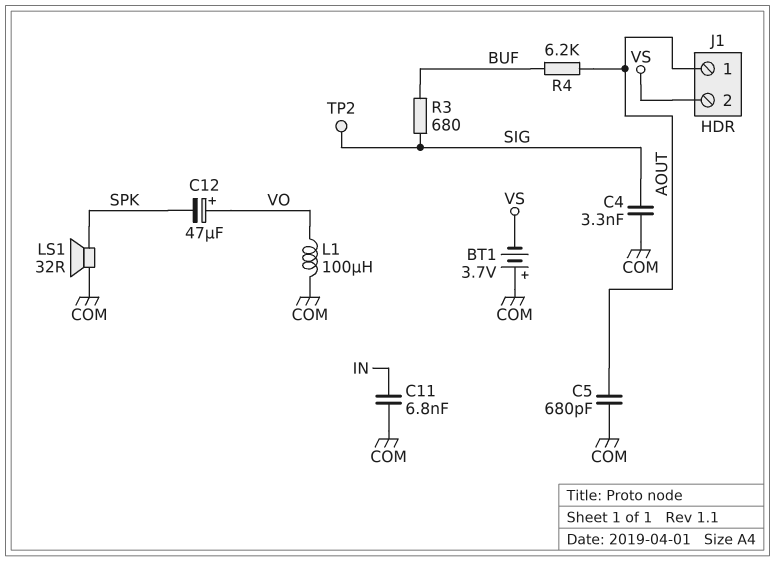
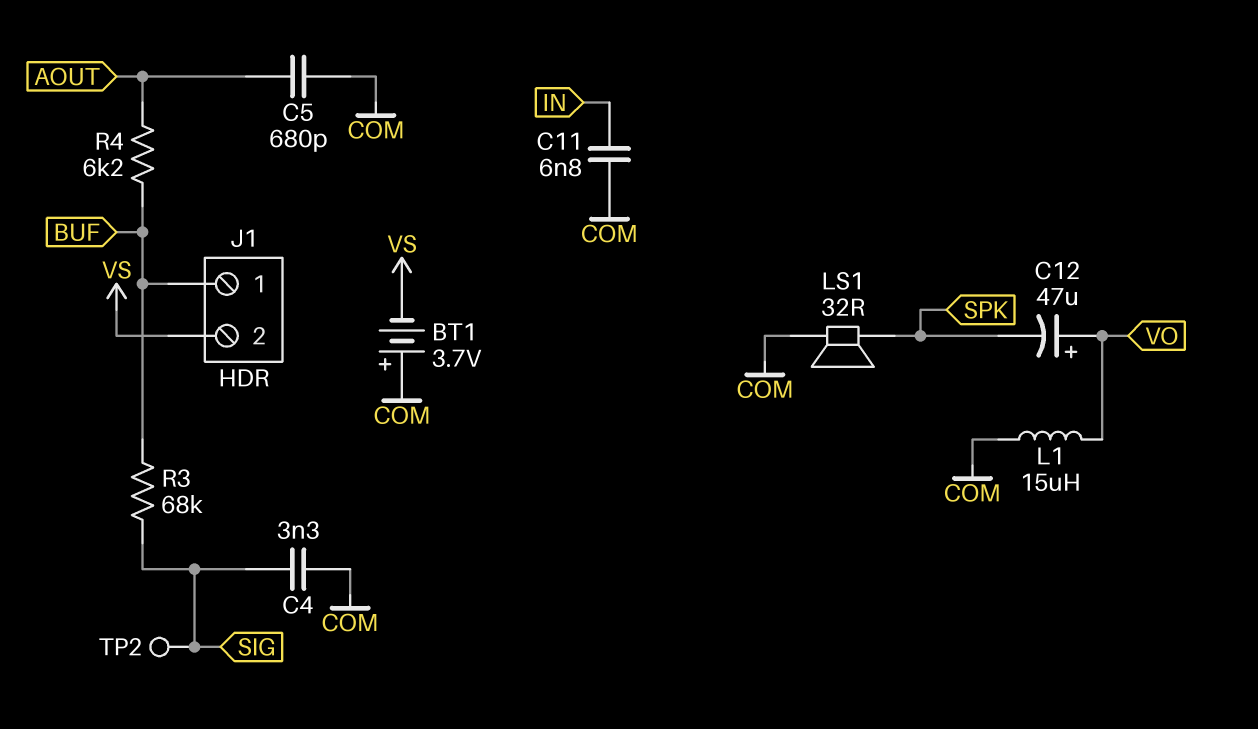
J1 pin 1: AOUT -> BUF
L1: 100uH (COM, VO) -> 15uH (COM, VO)
R3: 680 (BUF, SIG) -> 68k (BUF, SIG)

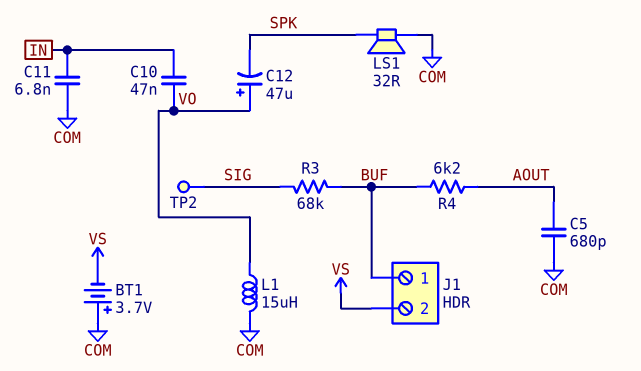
C4: 3.3nF (COM, SIG) -> none
C10: none -> 47nF (IN, VO)

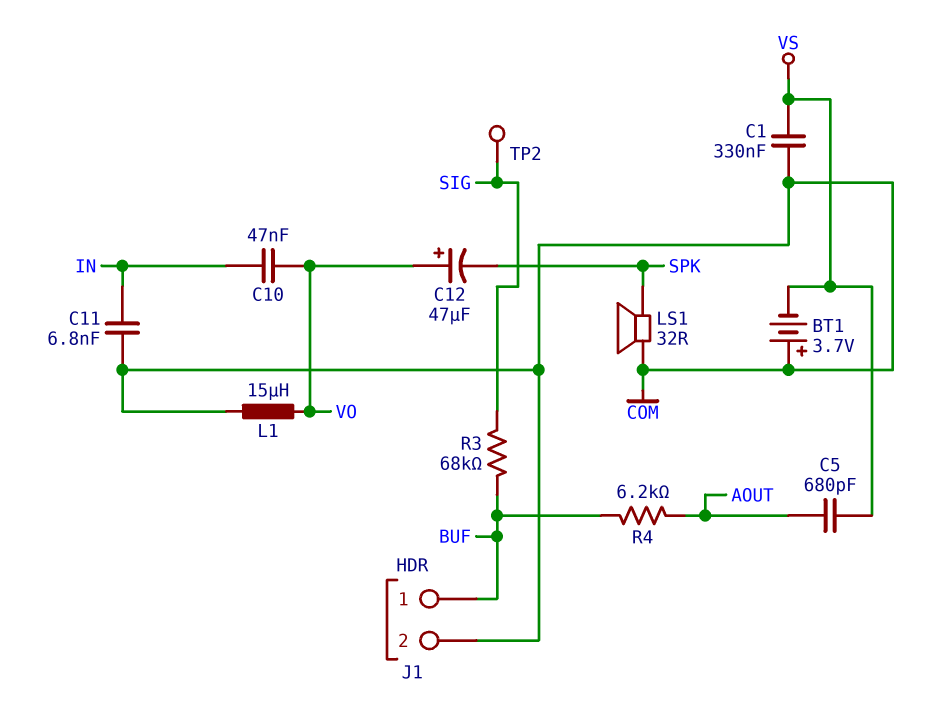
C1: none -> 330nF (COM, VS)
C5: 680pF (AOUT, COM) -> 680pF (AOUT, VS)
J1 pin 2: VS -> COM

